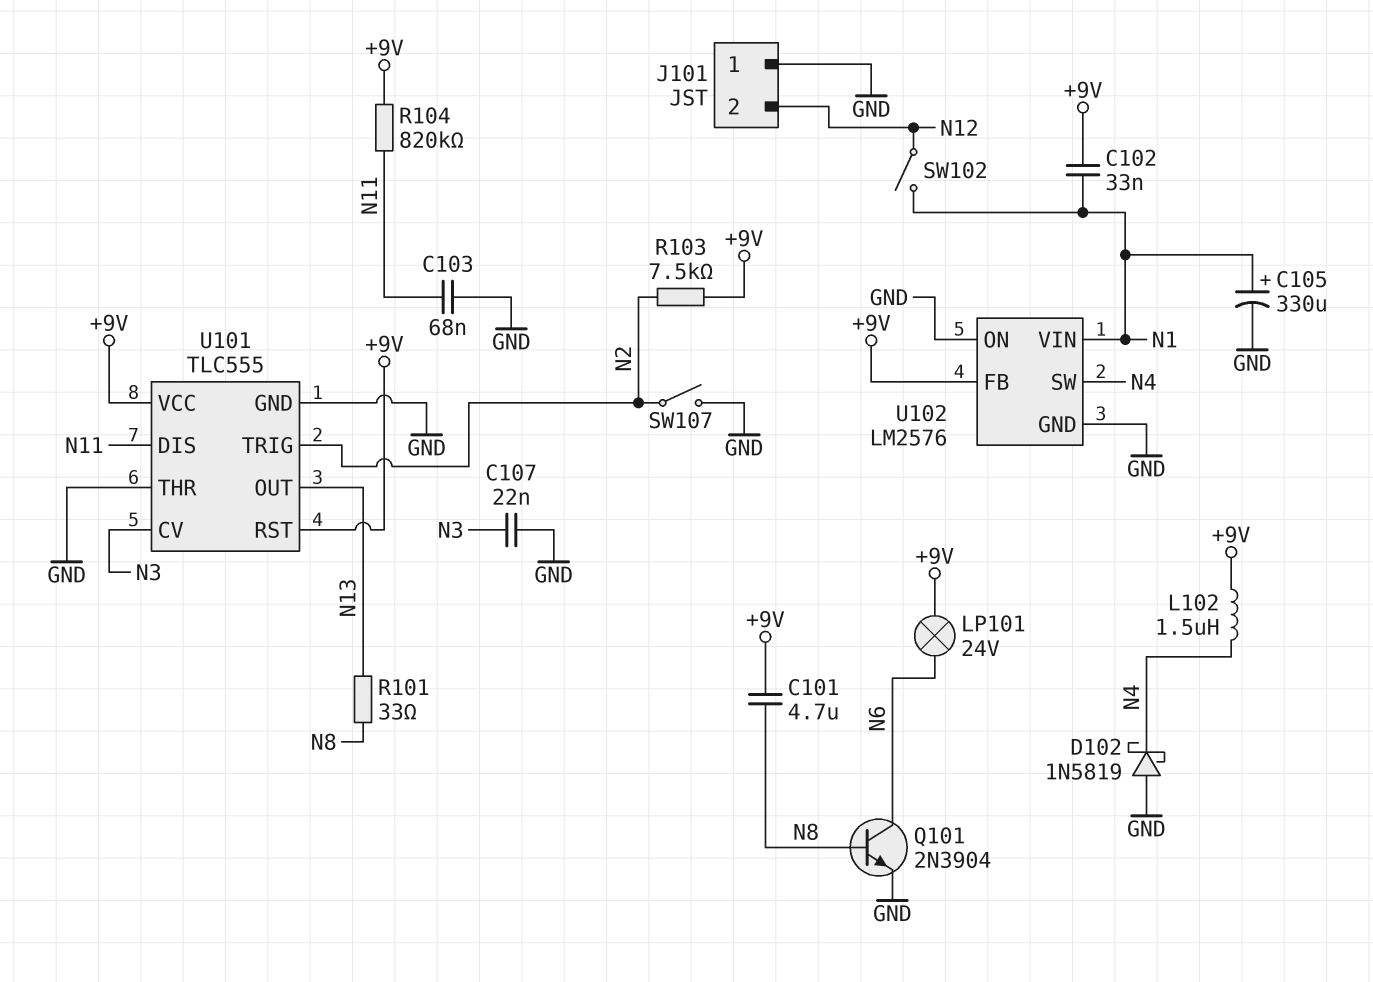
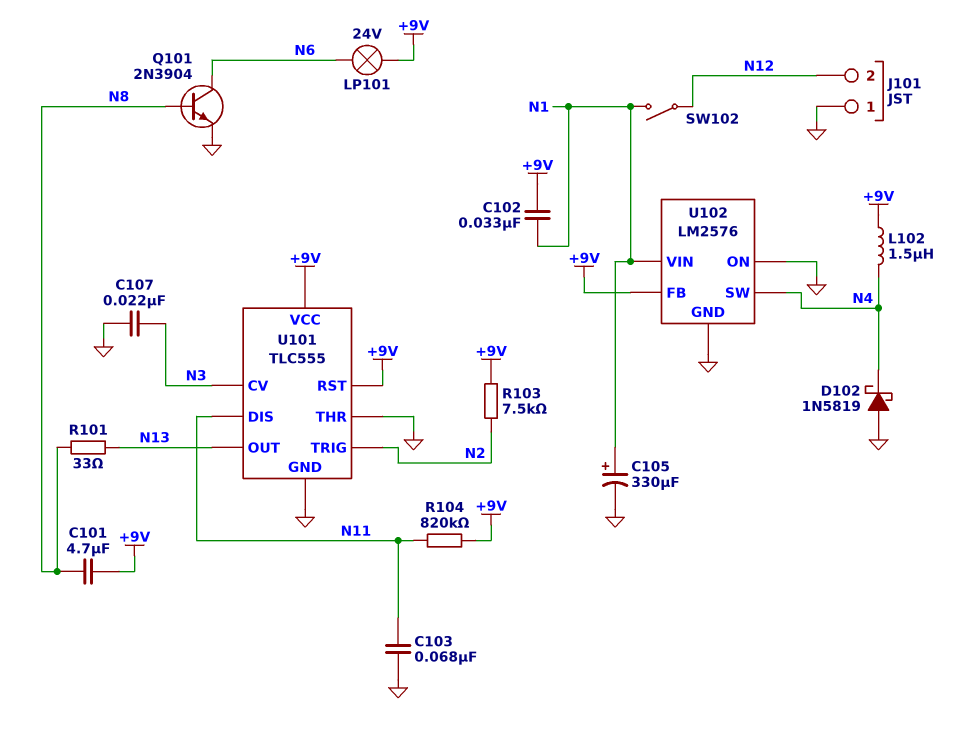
SW107: switch (GND, N2) -> none

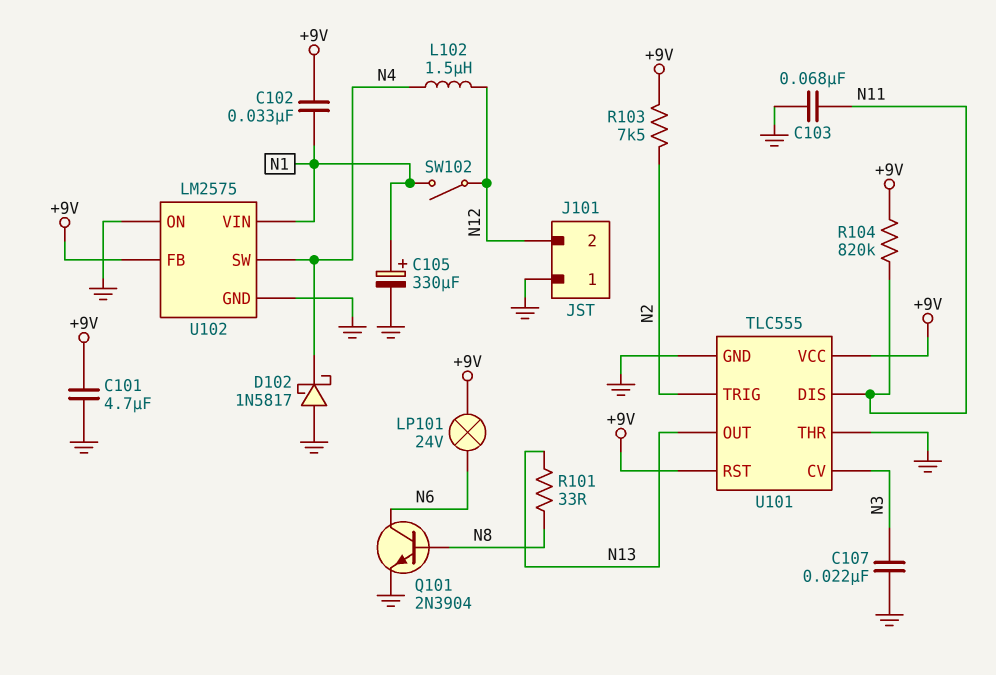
C101: 4.7uF (+9V, N8) -> 4.7uF (+9V, GND)
D102: schottky 1N5819 (A GND, K N4) -> schottky 1N5817 (A GND, K N4)
L102: 1.5uH (+9V, N4) -> 1.5uH (N4, N12)
U102: LM2576 -> LM2575

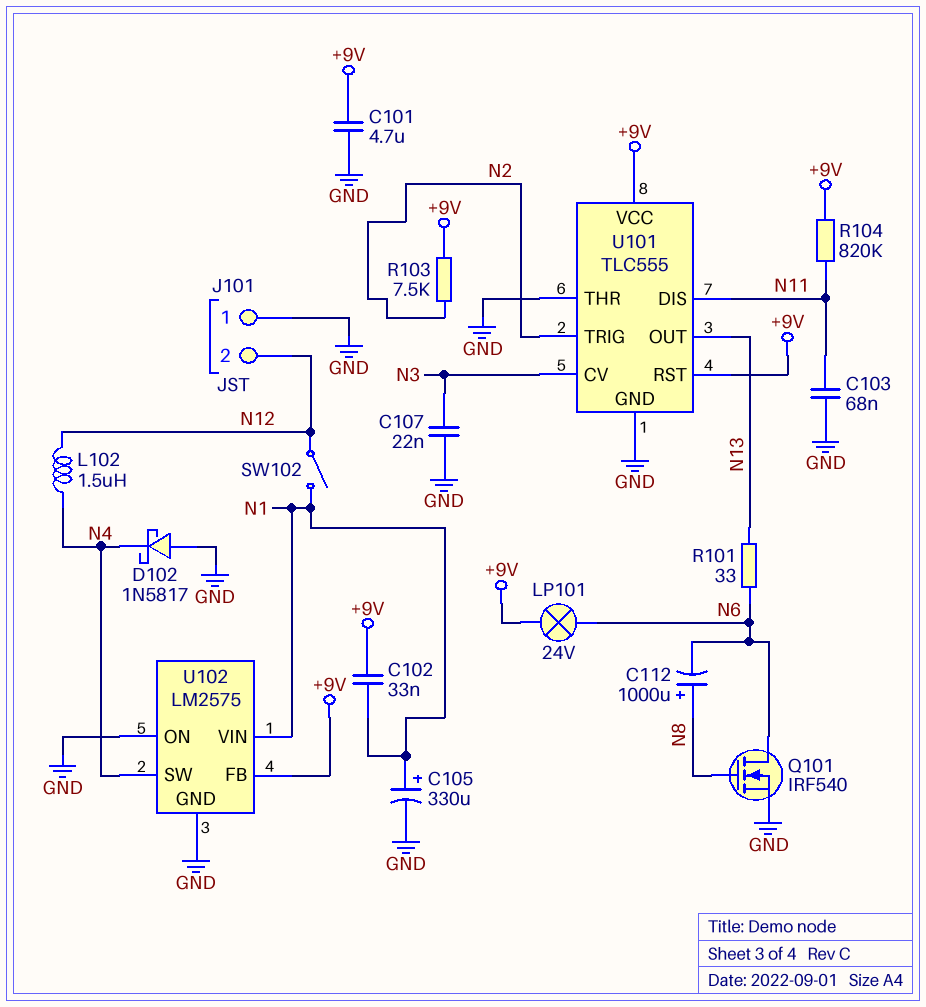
C112: none -> 1000uF (plus N8, minus N6)
Q101: NPN 2N3904 (B N8, C N6, E GND) -> NMOS IRF540 (G N8, D N6, S GND)
R101: 33 (N8, N13) -> 33 (N6, N13)

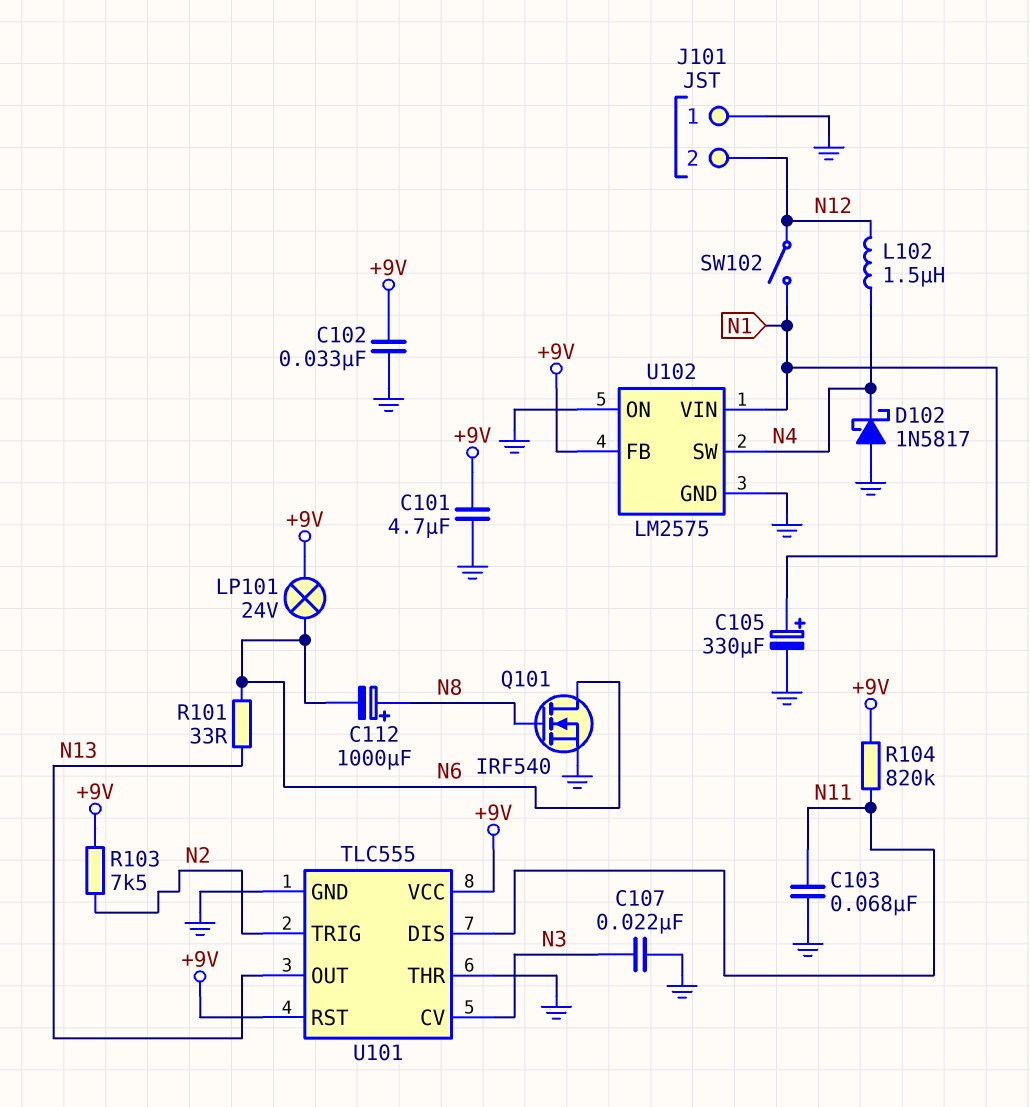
C102: 33nF (+9V, N1) -> 33nF (+9V, GND)

